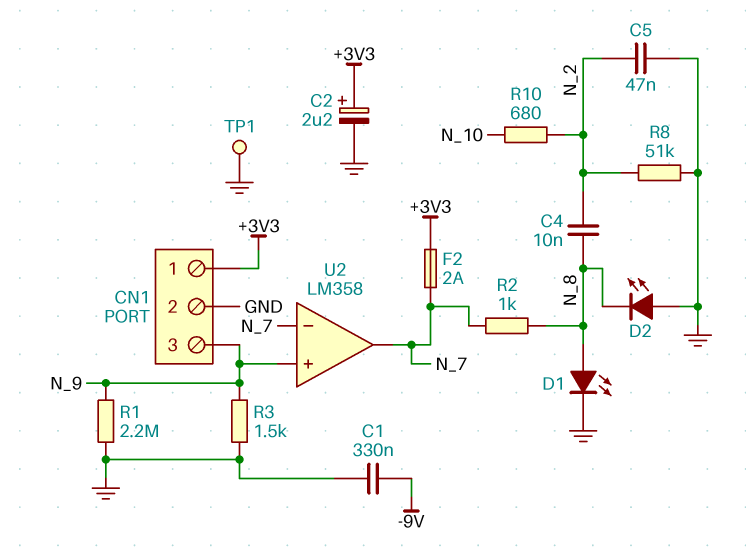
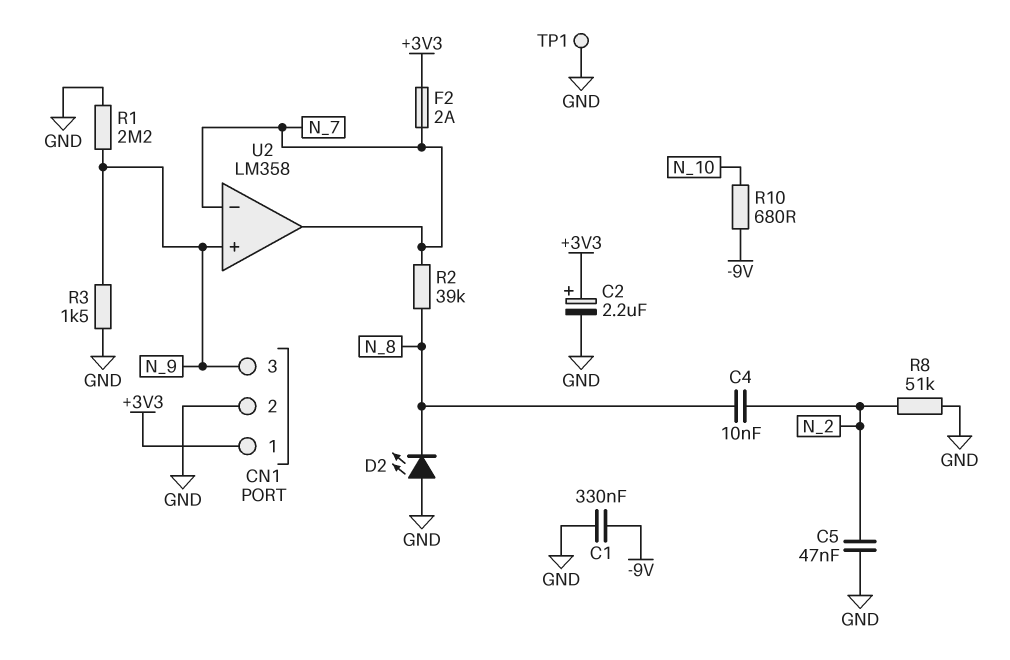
D1: LED (A N_8, K GND) -> none
R2: 1k (N_7, N_8) -> 39k (N_7, N_8)
R10: 680 (N_2, N_10) -> 680 (-9V, N_10)

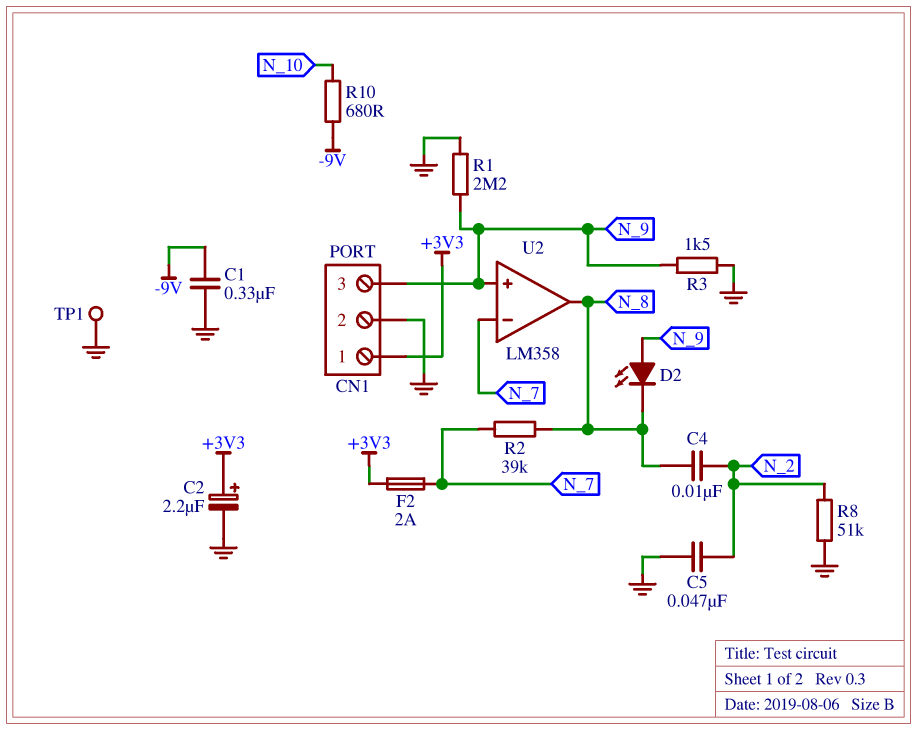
D2: LED (A GND, K N_8) -> LED (A N_9, K N_8)
U2 pin out: N_7 -> N_8

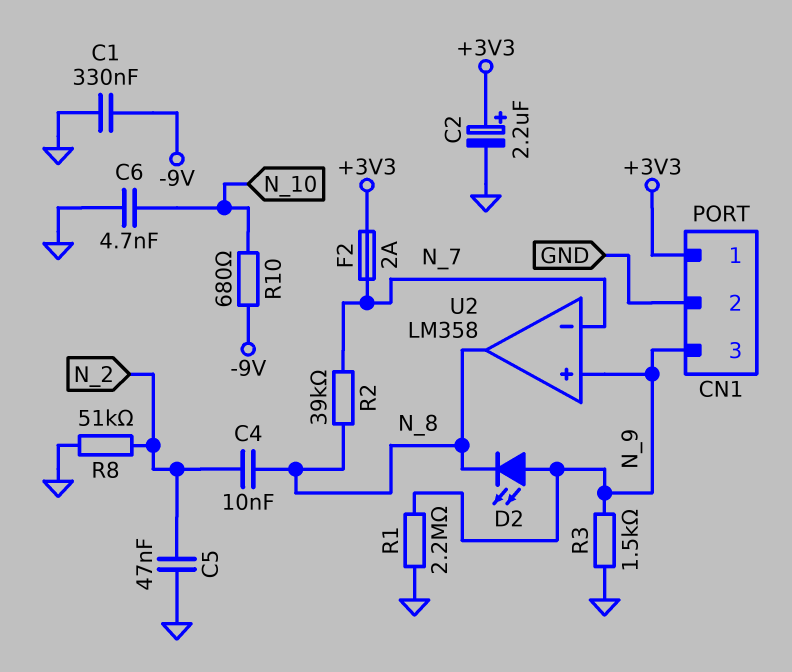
C6: none -> 4.7nF (GND, N_10)
TP1: test point (GND) -> none

